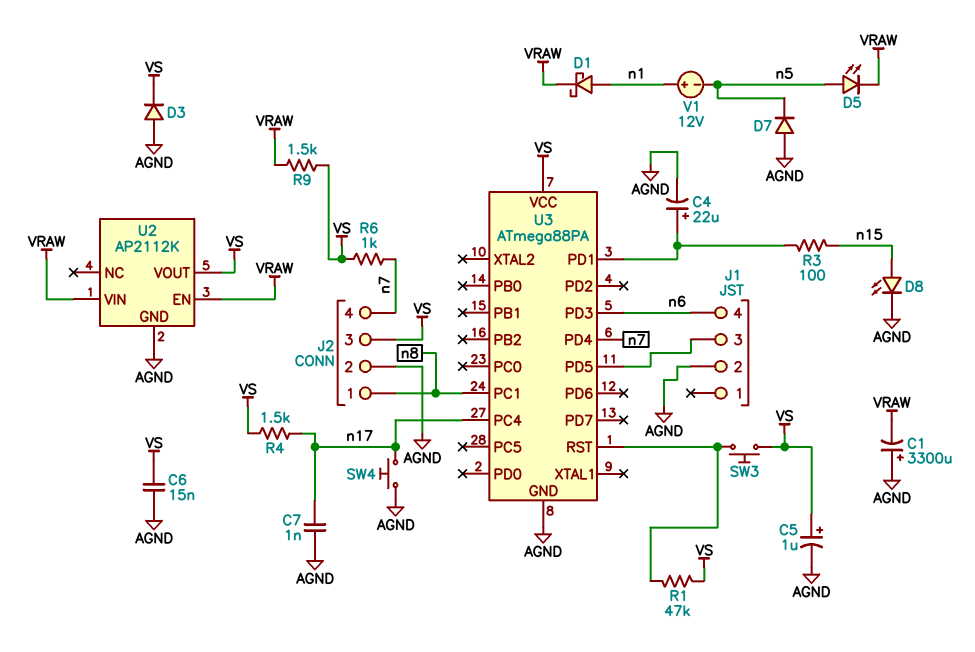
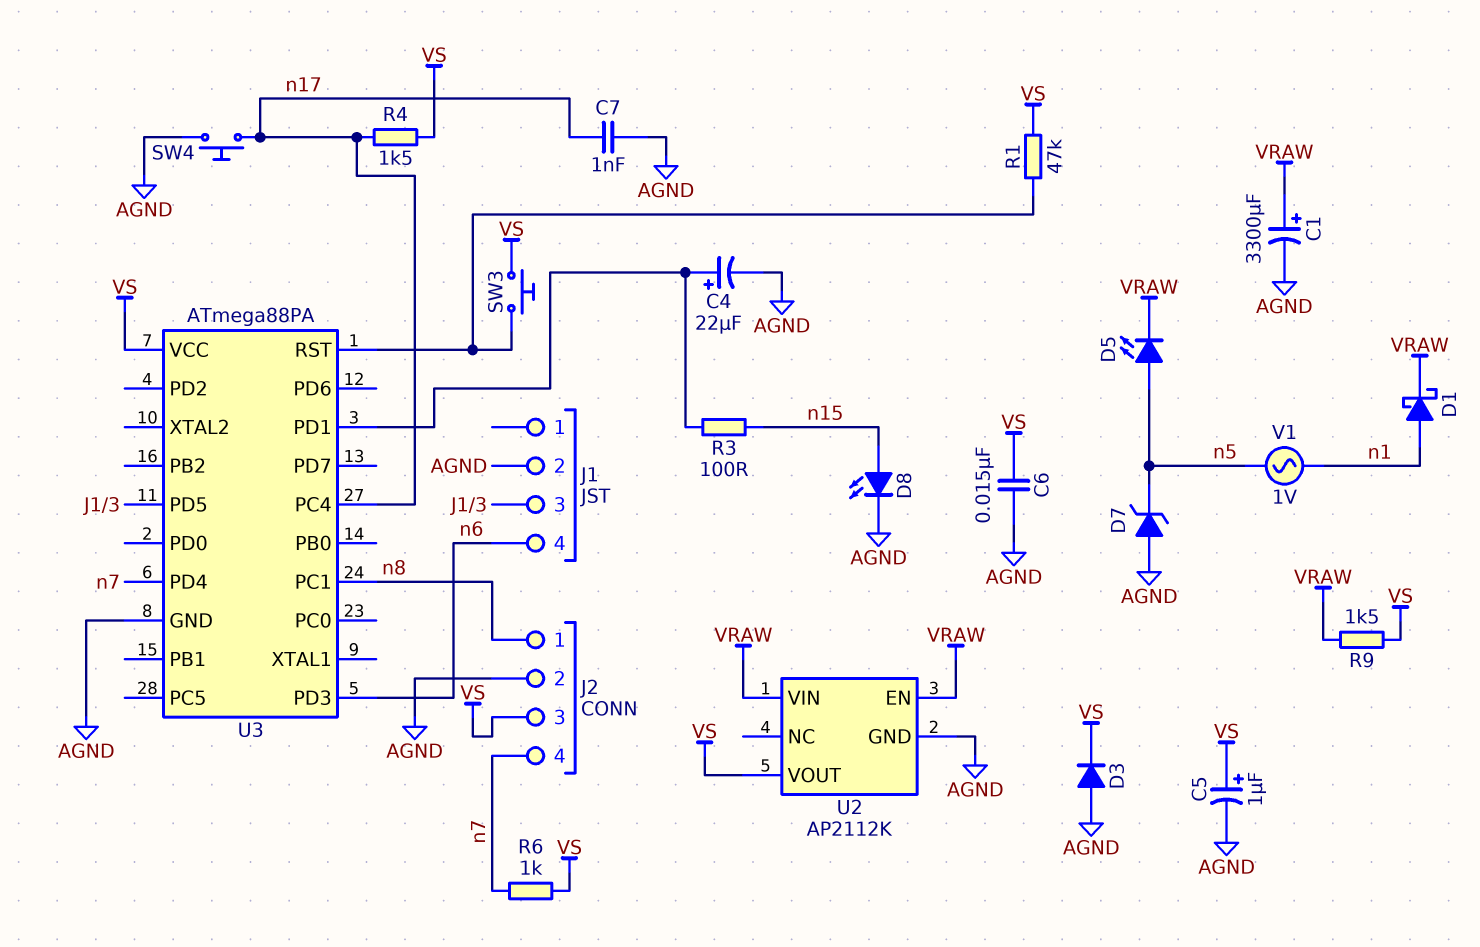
C1: 3300uF (plus AGND, minus VRAW) -> 3300uF (plus VRAW, minus AGND)
D7: diode (A AGND, K n5) -> zener (A AGND, K n5)
V1: 12V (plus n1, minus n5) -> AC 1V (n1, n5)

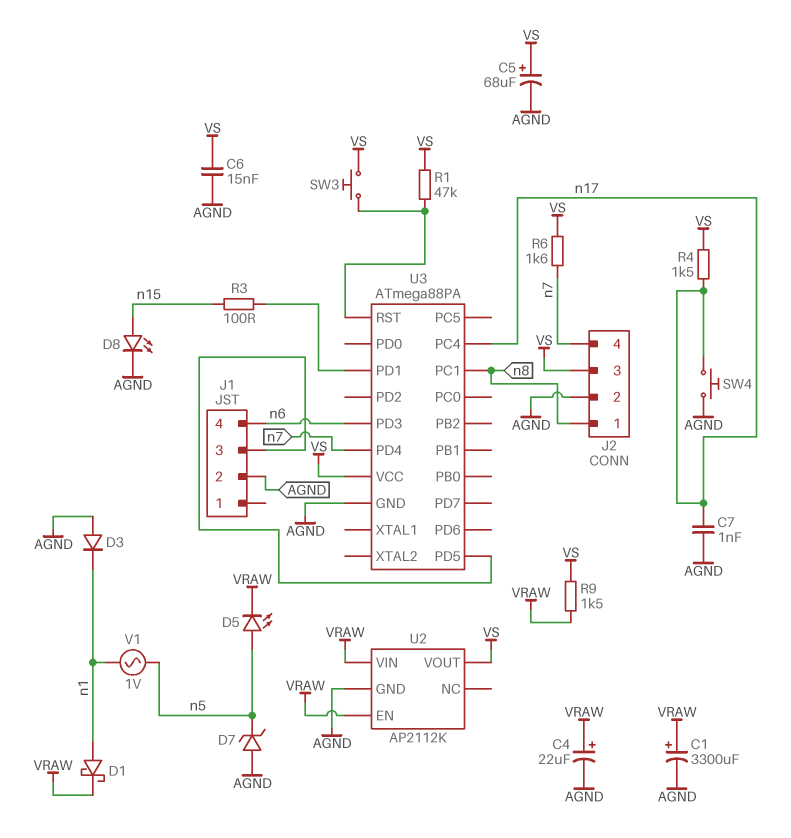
C4: 22uF (plus U3/PD1, minus AGND) -> 22uF (plus VRAW, minus AGND)
C5: 1uF (plus VS, minus AGND) -> 68uF (plus VS, minus AGND)
D3: diode (A AGND, K VS) -> diode (A AGND, K n1)
R6: 1k (VS, n7) -> 1.6k (VS, n7)

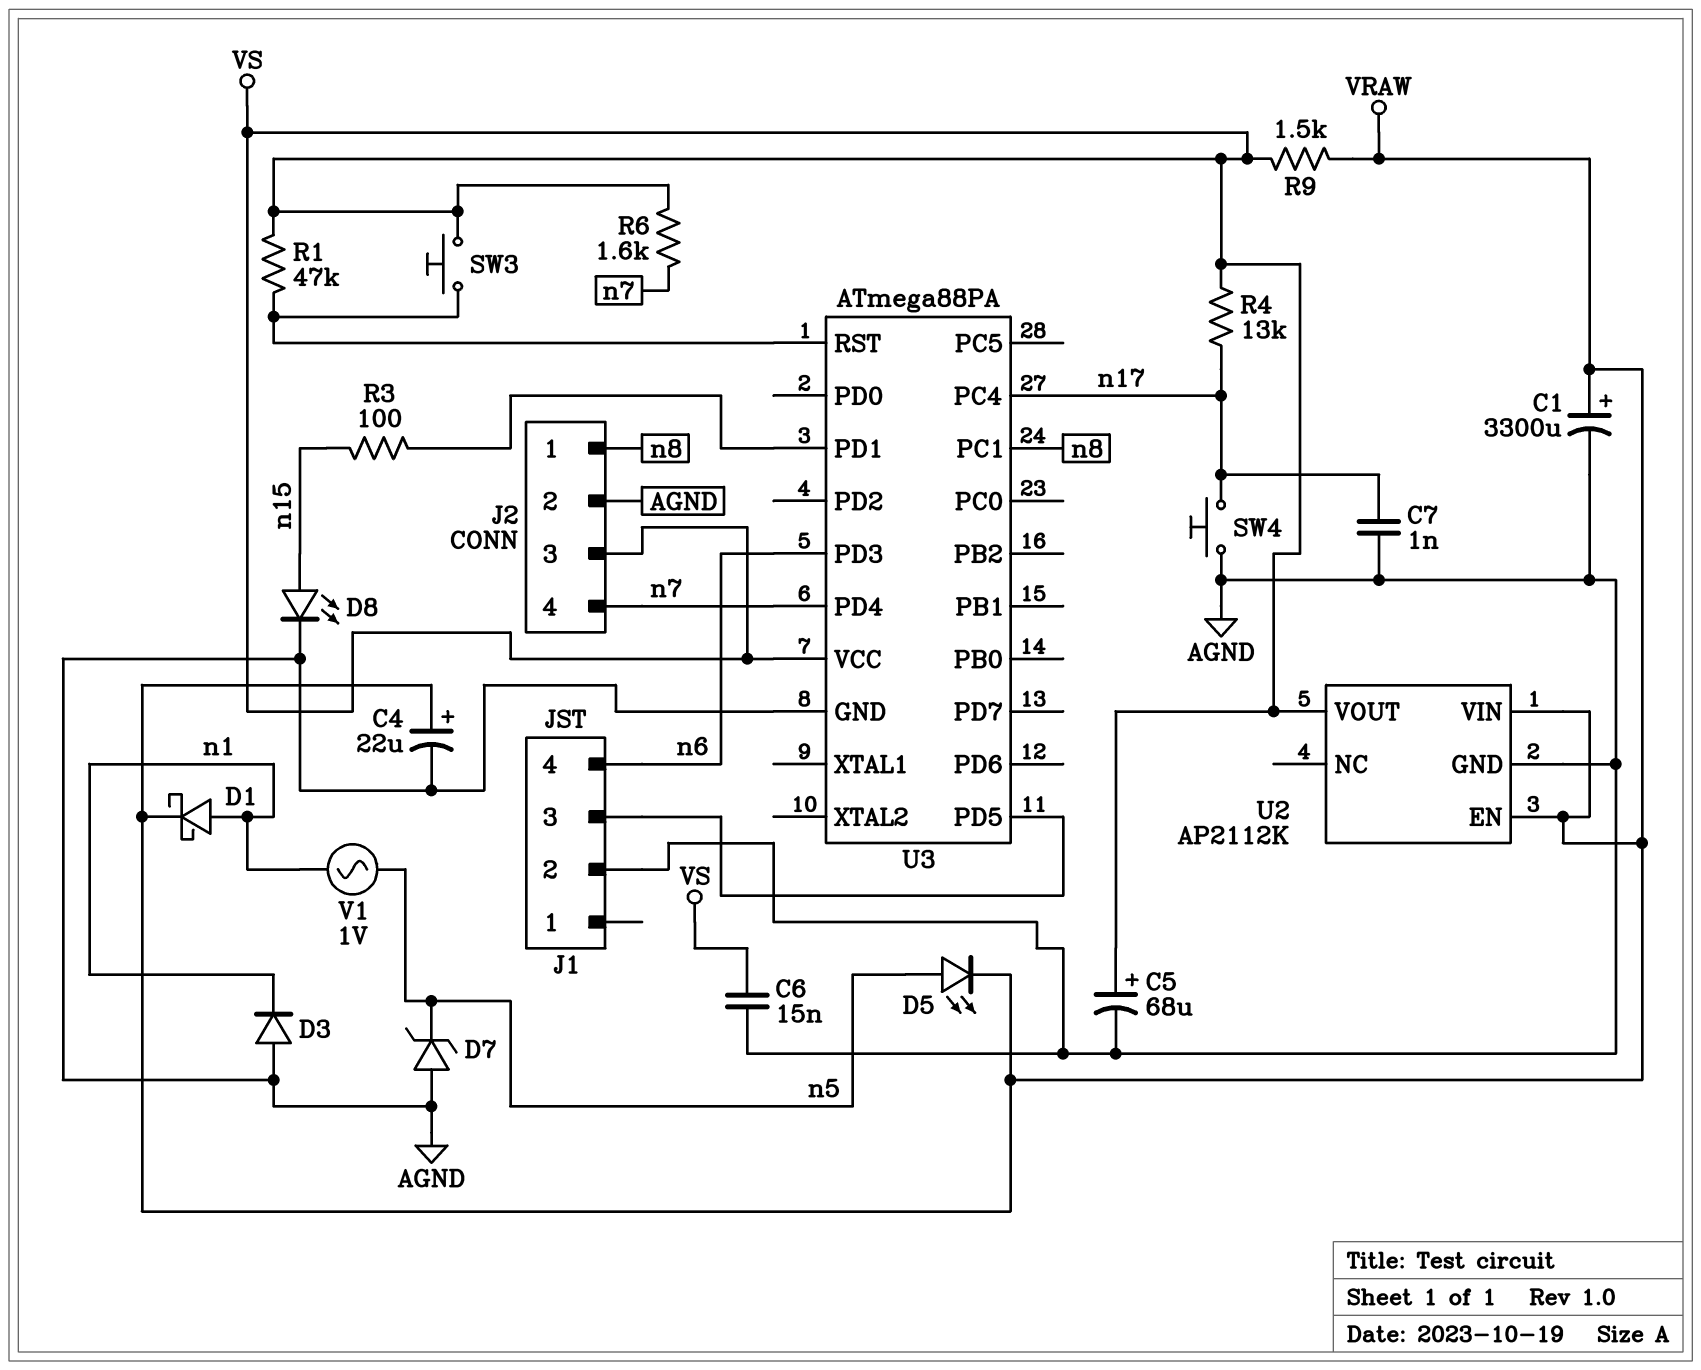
R4: 1.5k (VS, n17) -> 13k (VS, n17)

